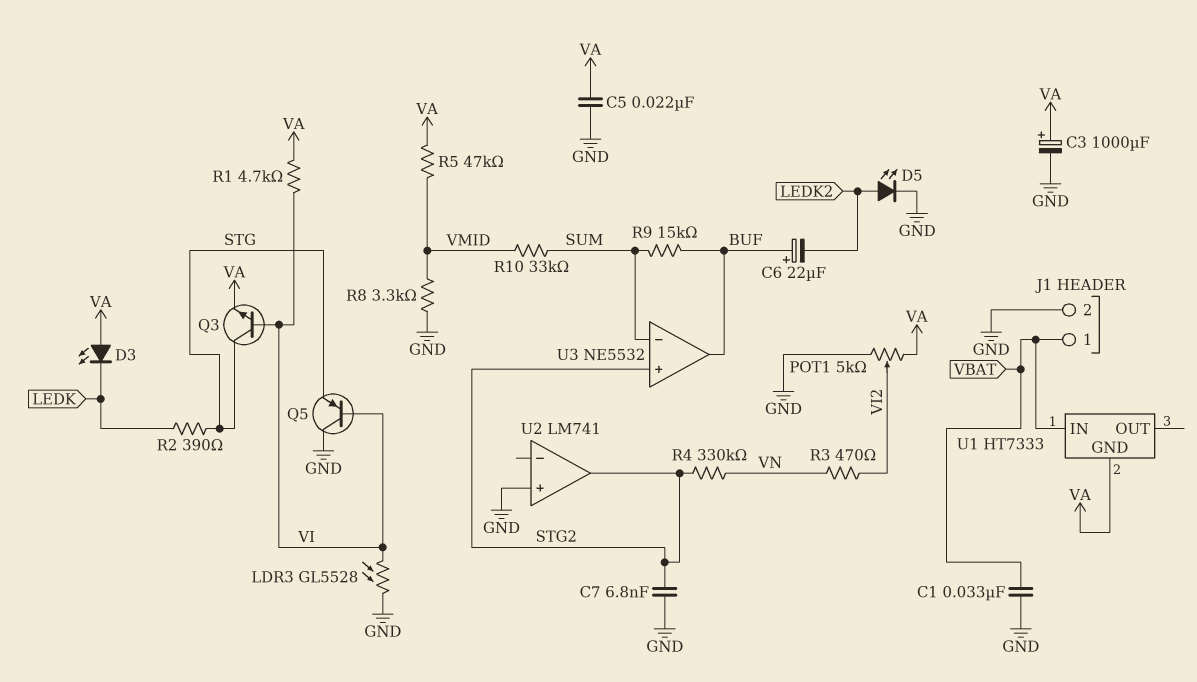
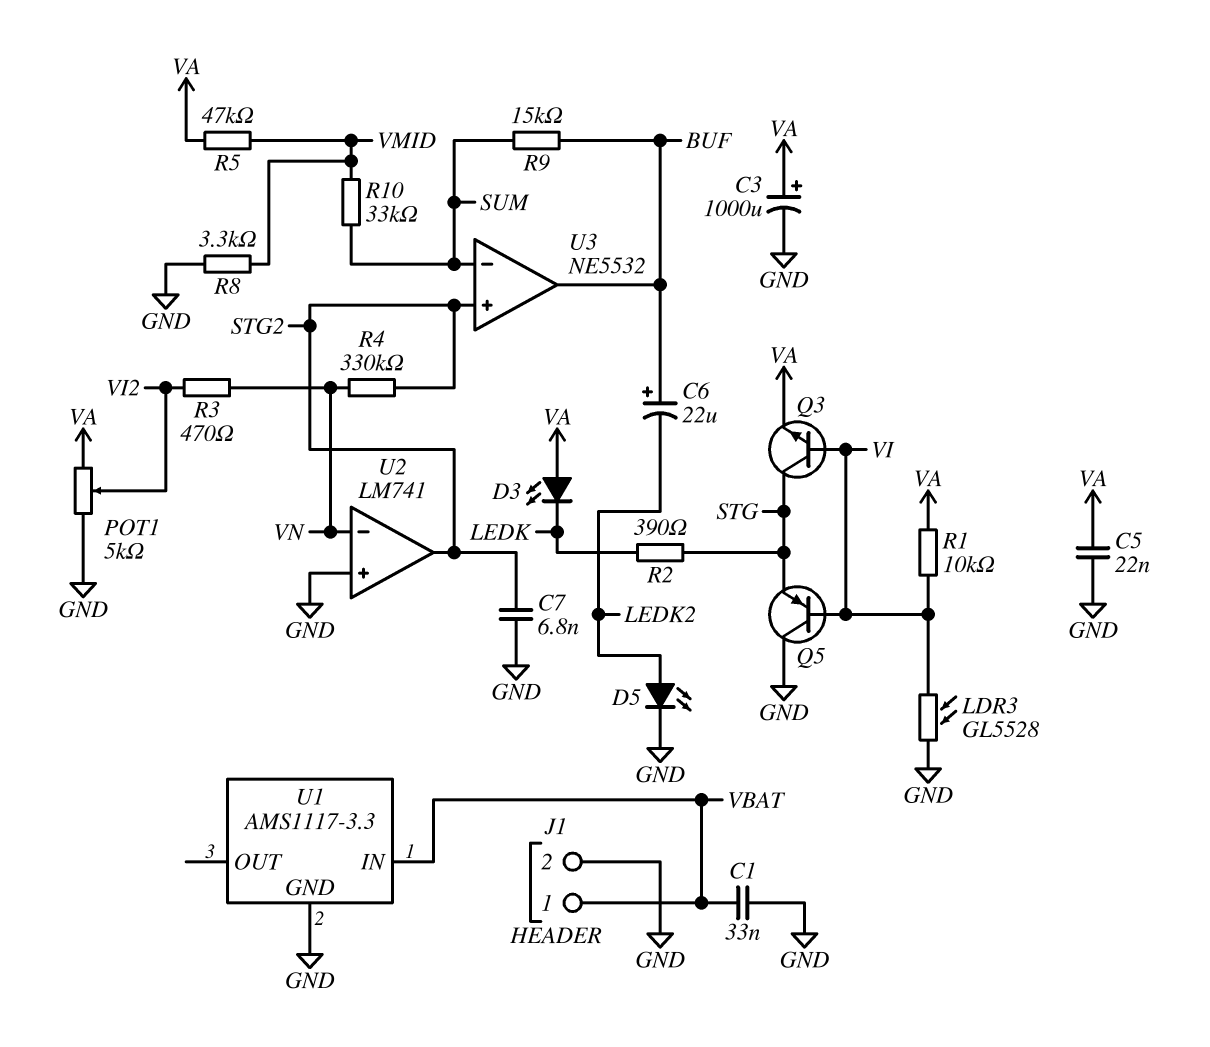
R1: 4.7k (VA, VI) -> 10k (VA, VI)
U1: HT7333 -> AMS1117-3.3
U1 pin GND: VA -> GND
U2 pin in-: none -> VN

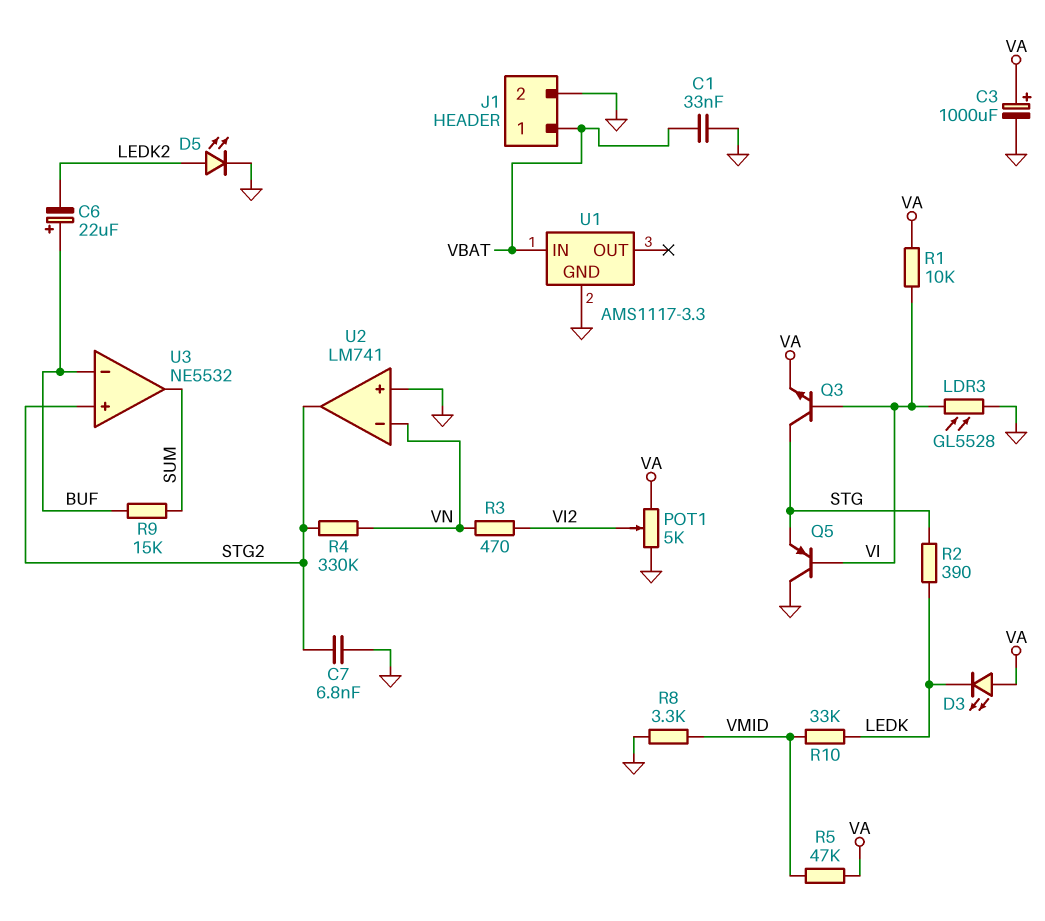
C5: 22nF (GND, VA) -> none
R10: 33k (SUM, VMID) -> 33k (LEDK, VMID)
U3 pin in-: SUM -> BUF
U3 pin out: BUF -> SUM

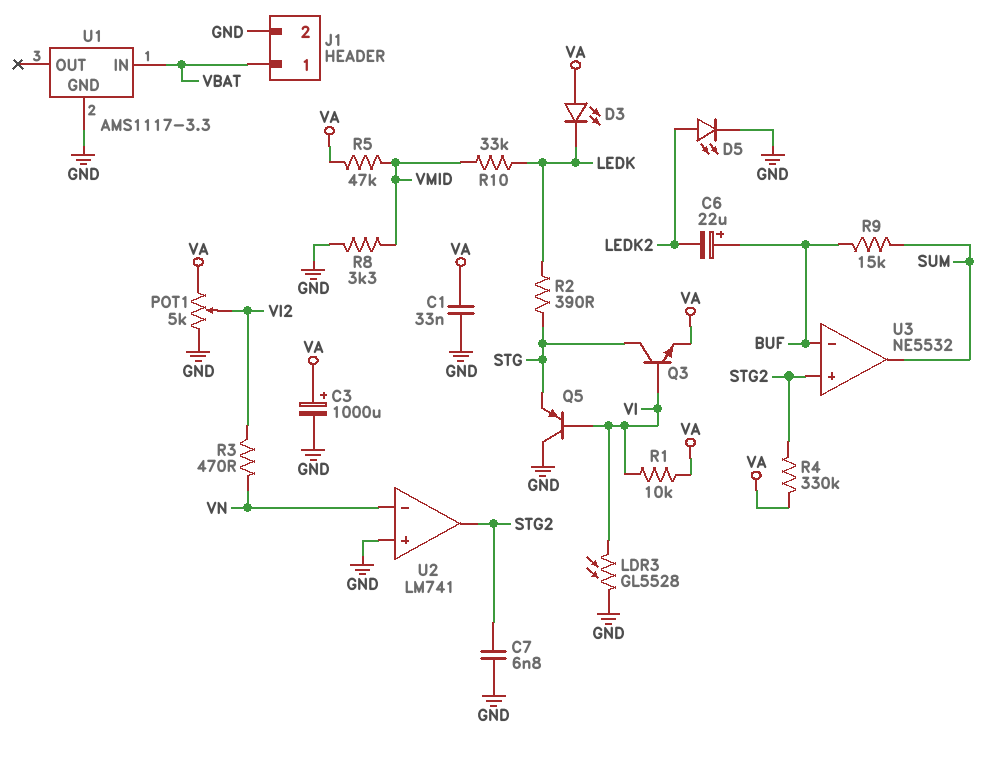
C1: 33nF (GND, VBAT) -> 33nF (GND, VA)
R4: 330k (STG2, VN) -> 330k (STG2, VA)

